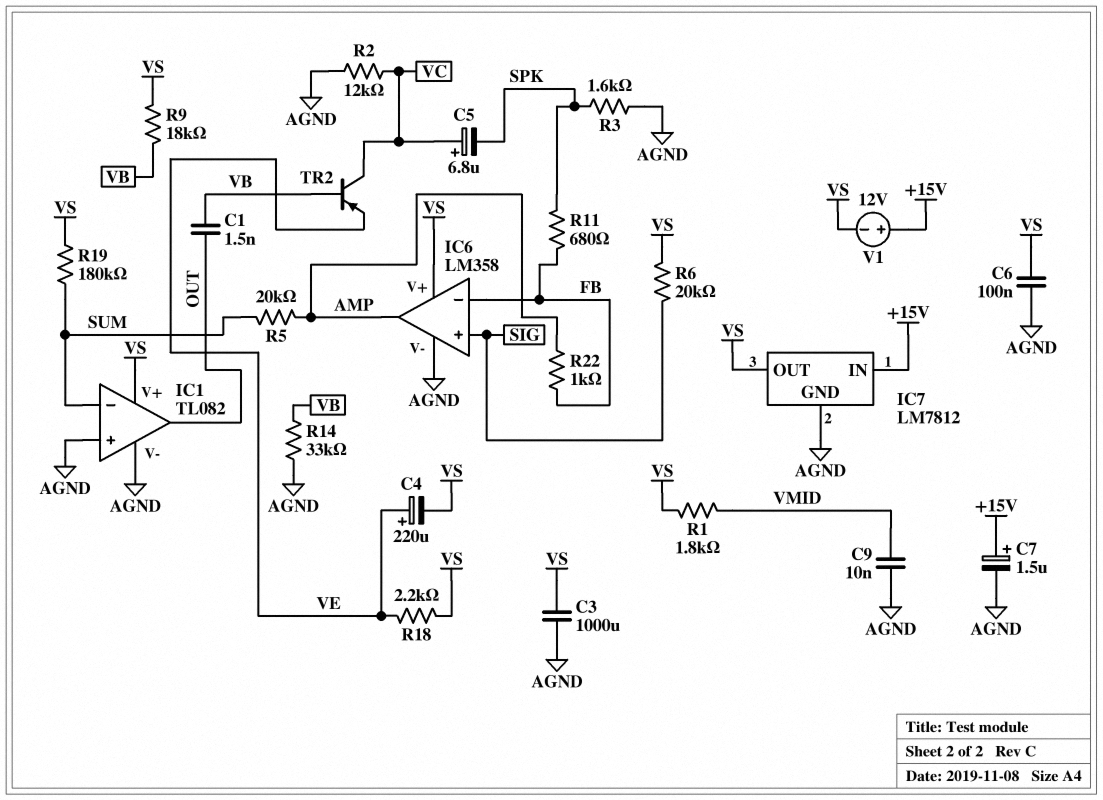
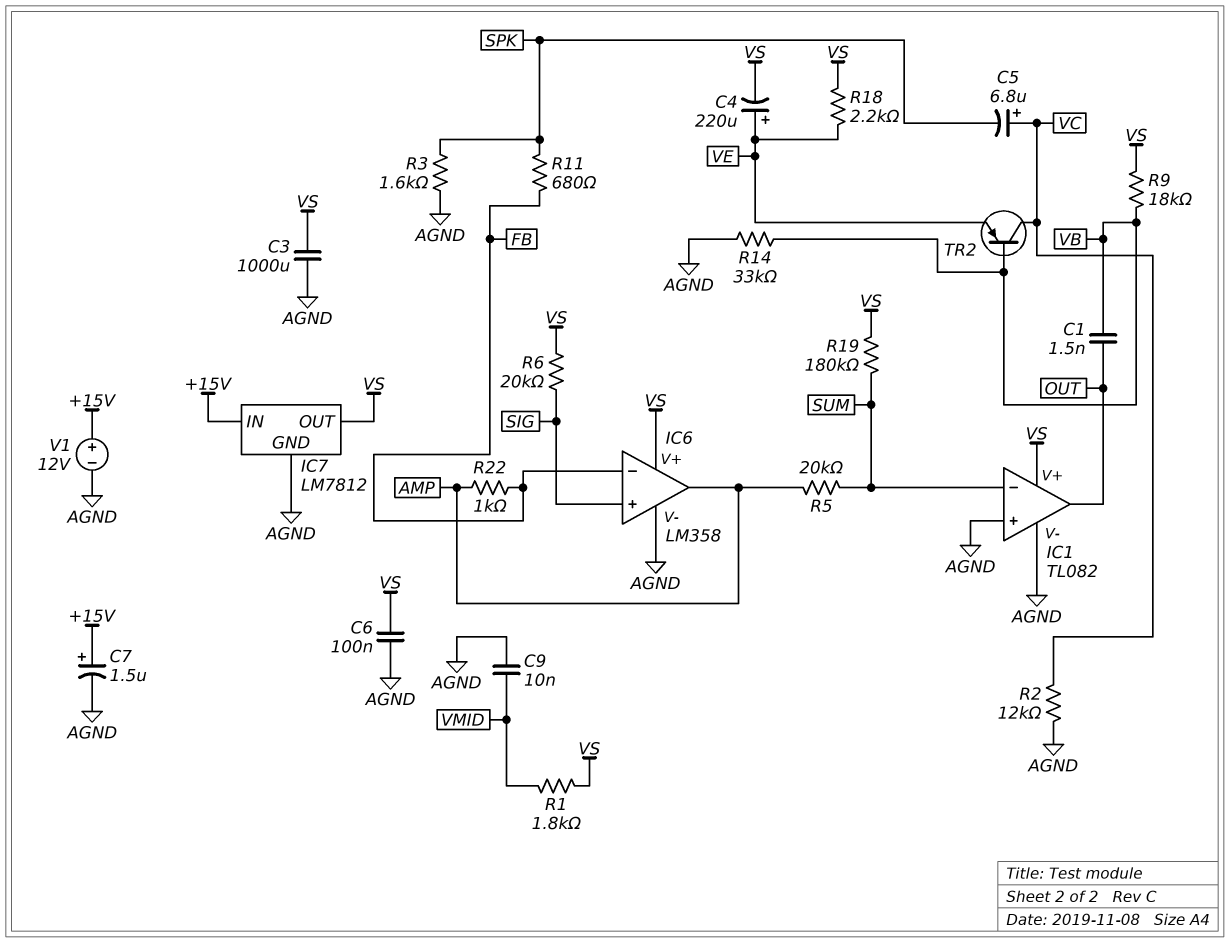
V1: 12V (plus +15V, minus VS) -> 12V (plus +15V, minus AGND)

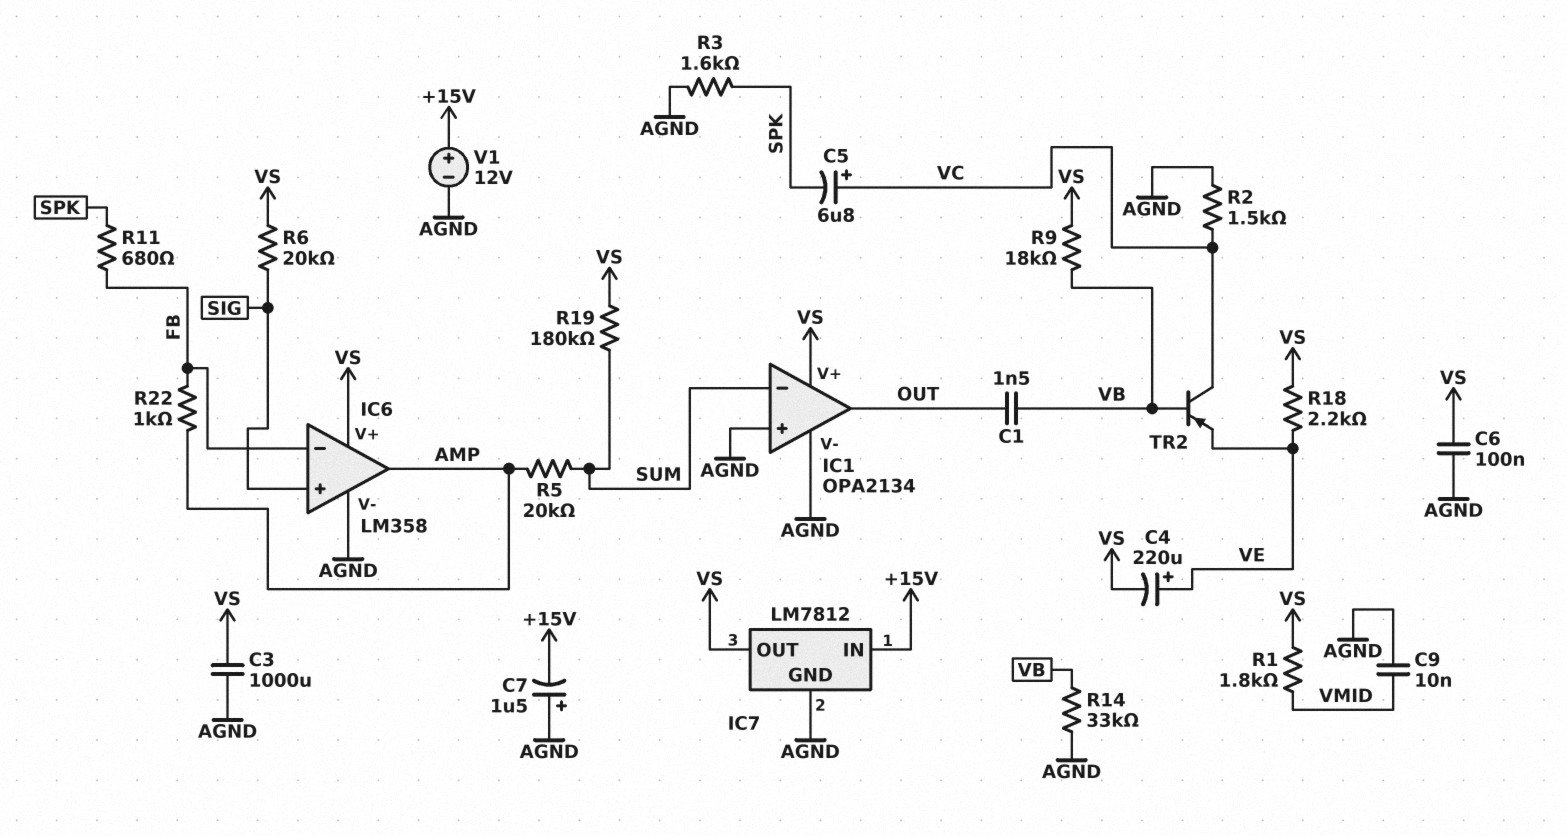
C7: 1.5uF (plus +15V, minus AGND) -> 1.5uF (plus AGND, minus +15V)
IC1: TL082 -> OPA2134
R2: 12k (AGND, VC) -> 1.5k (AGND, VC)

